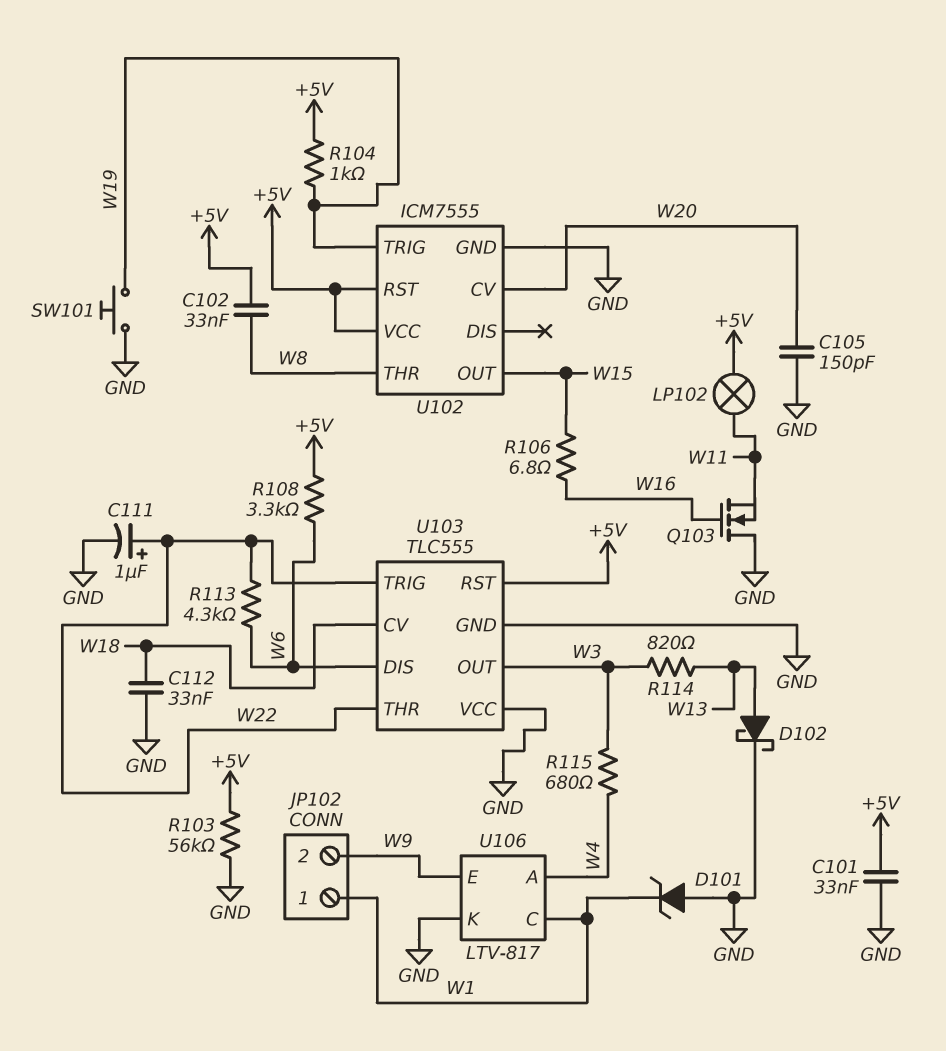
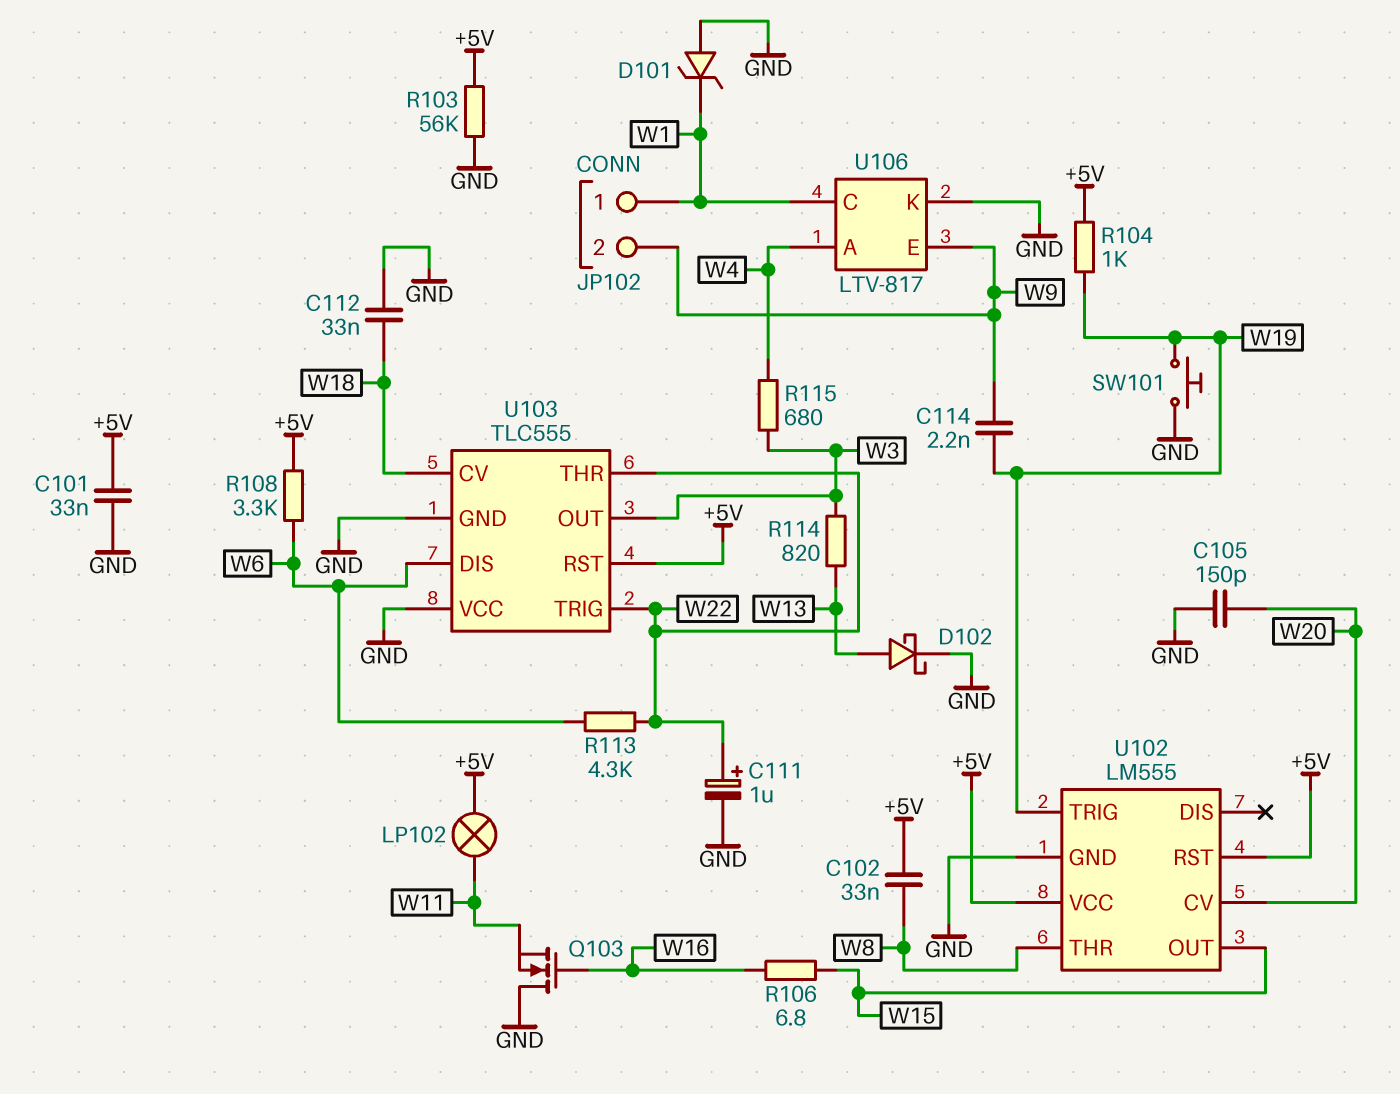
C114: none -> 2.2nF (W9, W19)
U102: ICM7555 -> LM555

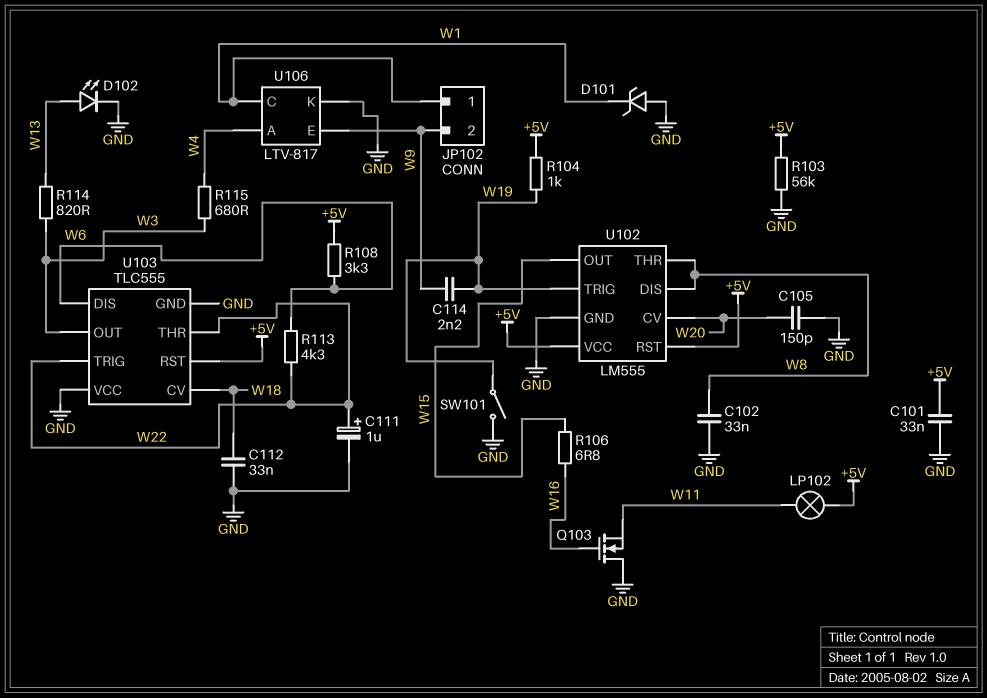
C102: 33nF (+5V, W8) -> 33nF (GND, W8)
D102: schottky (A W13, K GND) -> LED (A W13, K GND)
SW101: button (GND, W19) -> switch (GND, W19)
U102 pin DIS: none -> W8

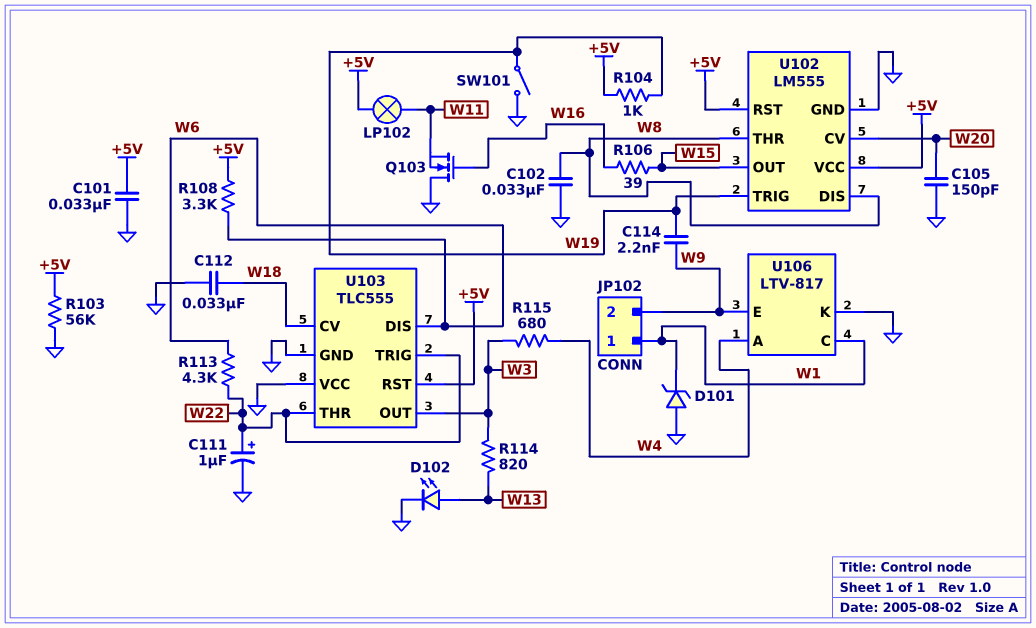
R106: 6.8 (W15, W16) -> 39 (W15, W16)

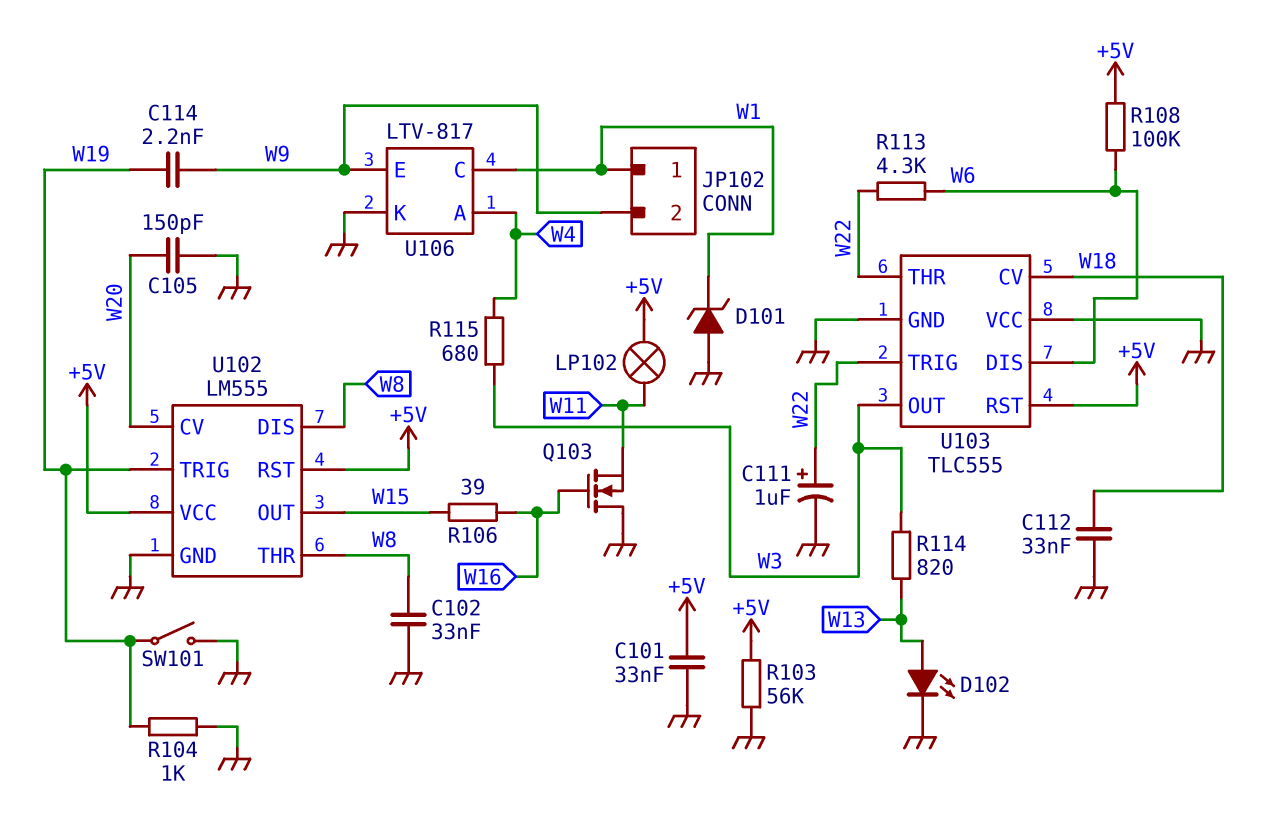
R104: 1k (+5V, W19) -> 1k (GND, W19)
R108: 3.3k (+5V, W6) -> 100k (+5V, W6)

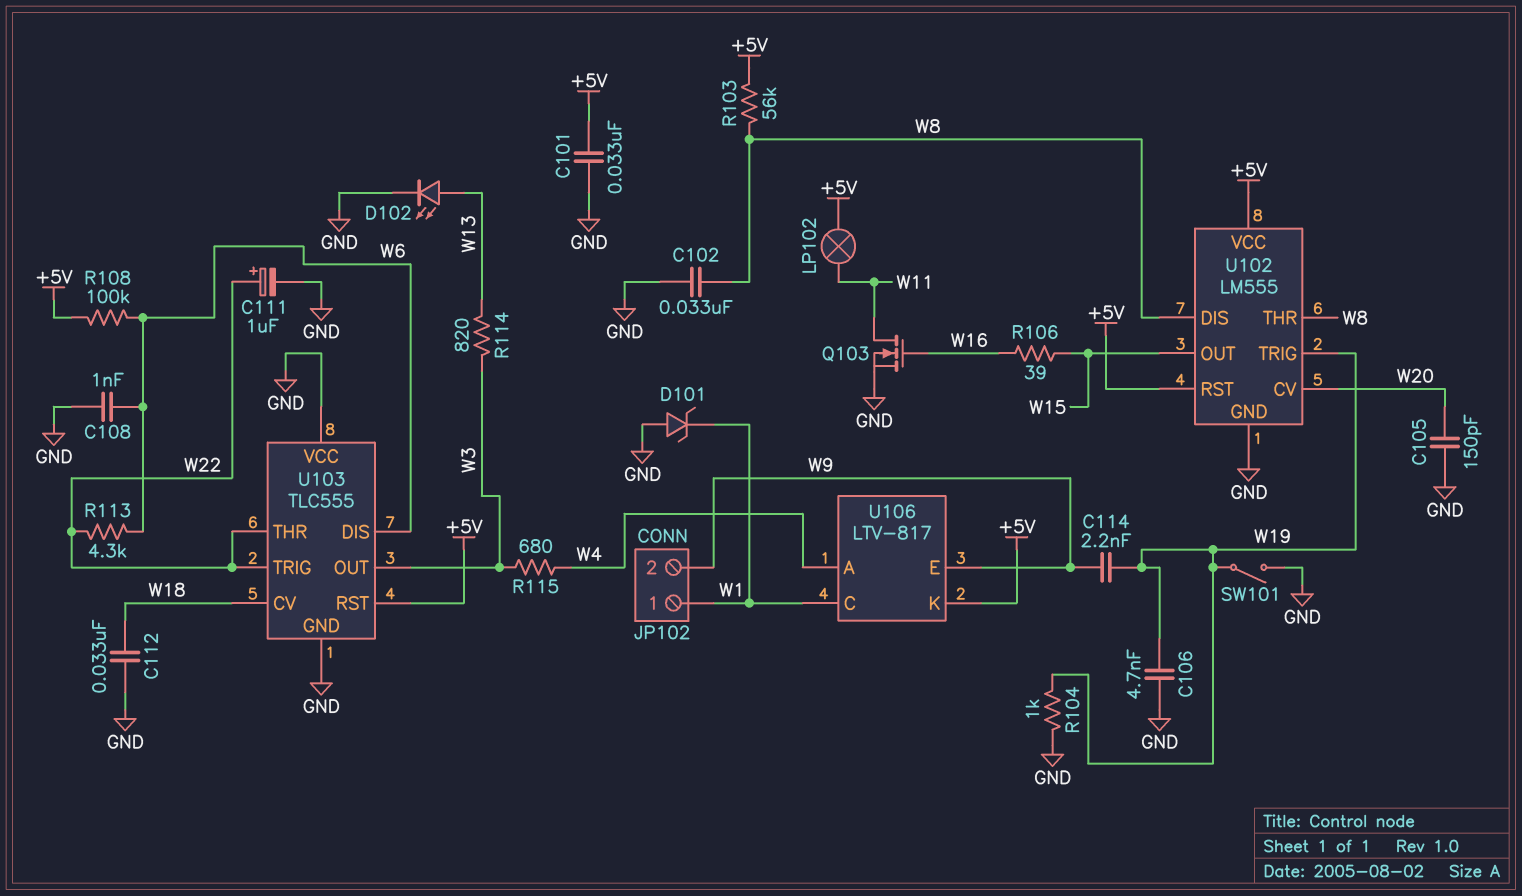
C106: none -> 4.7nF (GND, W19)
C108: none -> 1nF (GND, W6)
Q103: NMOS (G W16, D GND, S W11) -> NMOS (G W16, D W11, S GND)
R103: 56k (+5V, GND) -> 56k (+5V, W8)
U106 pin K: GND -> +5V

